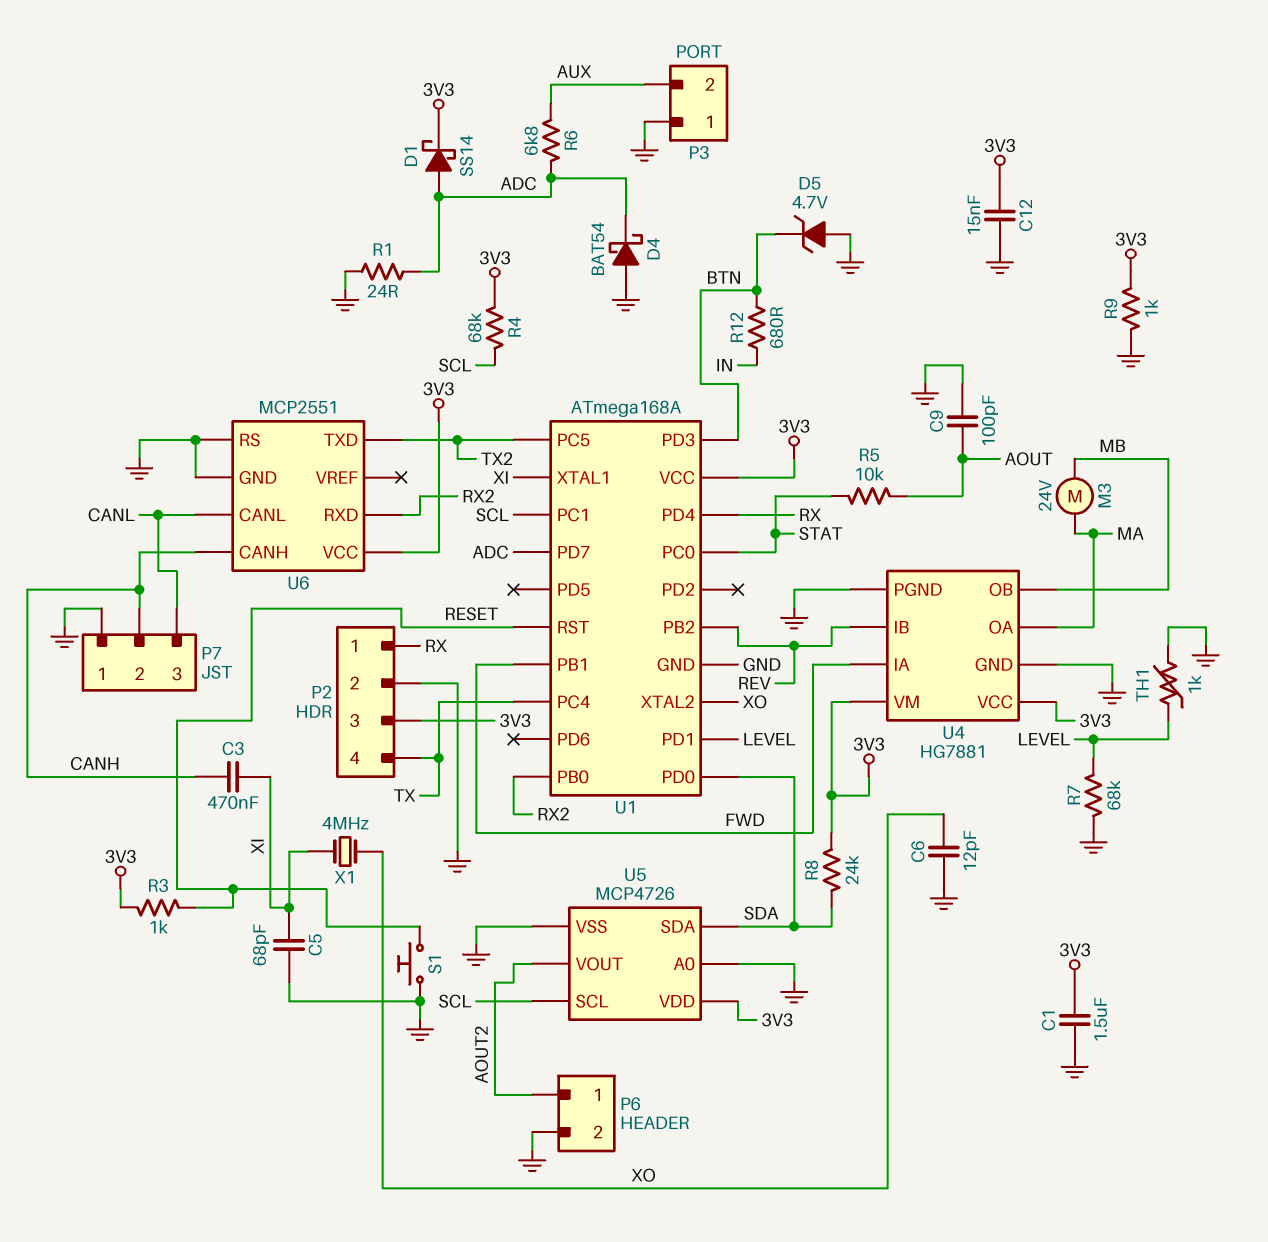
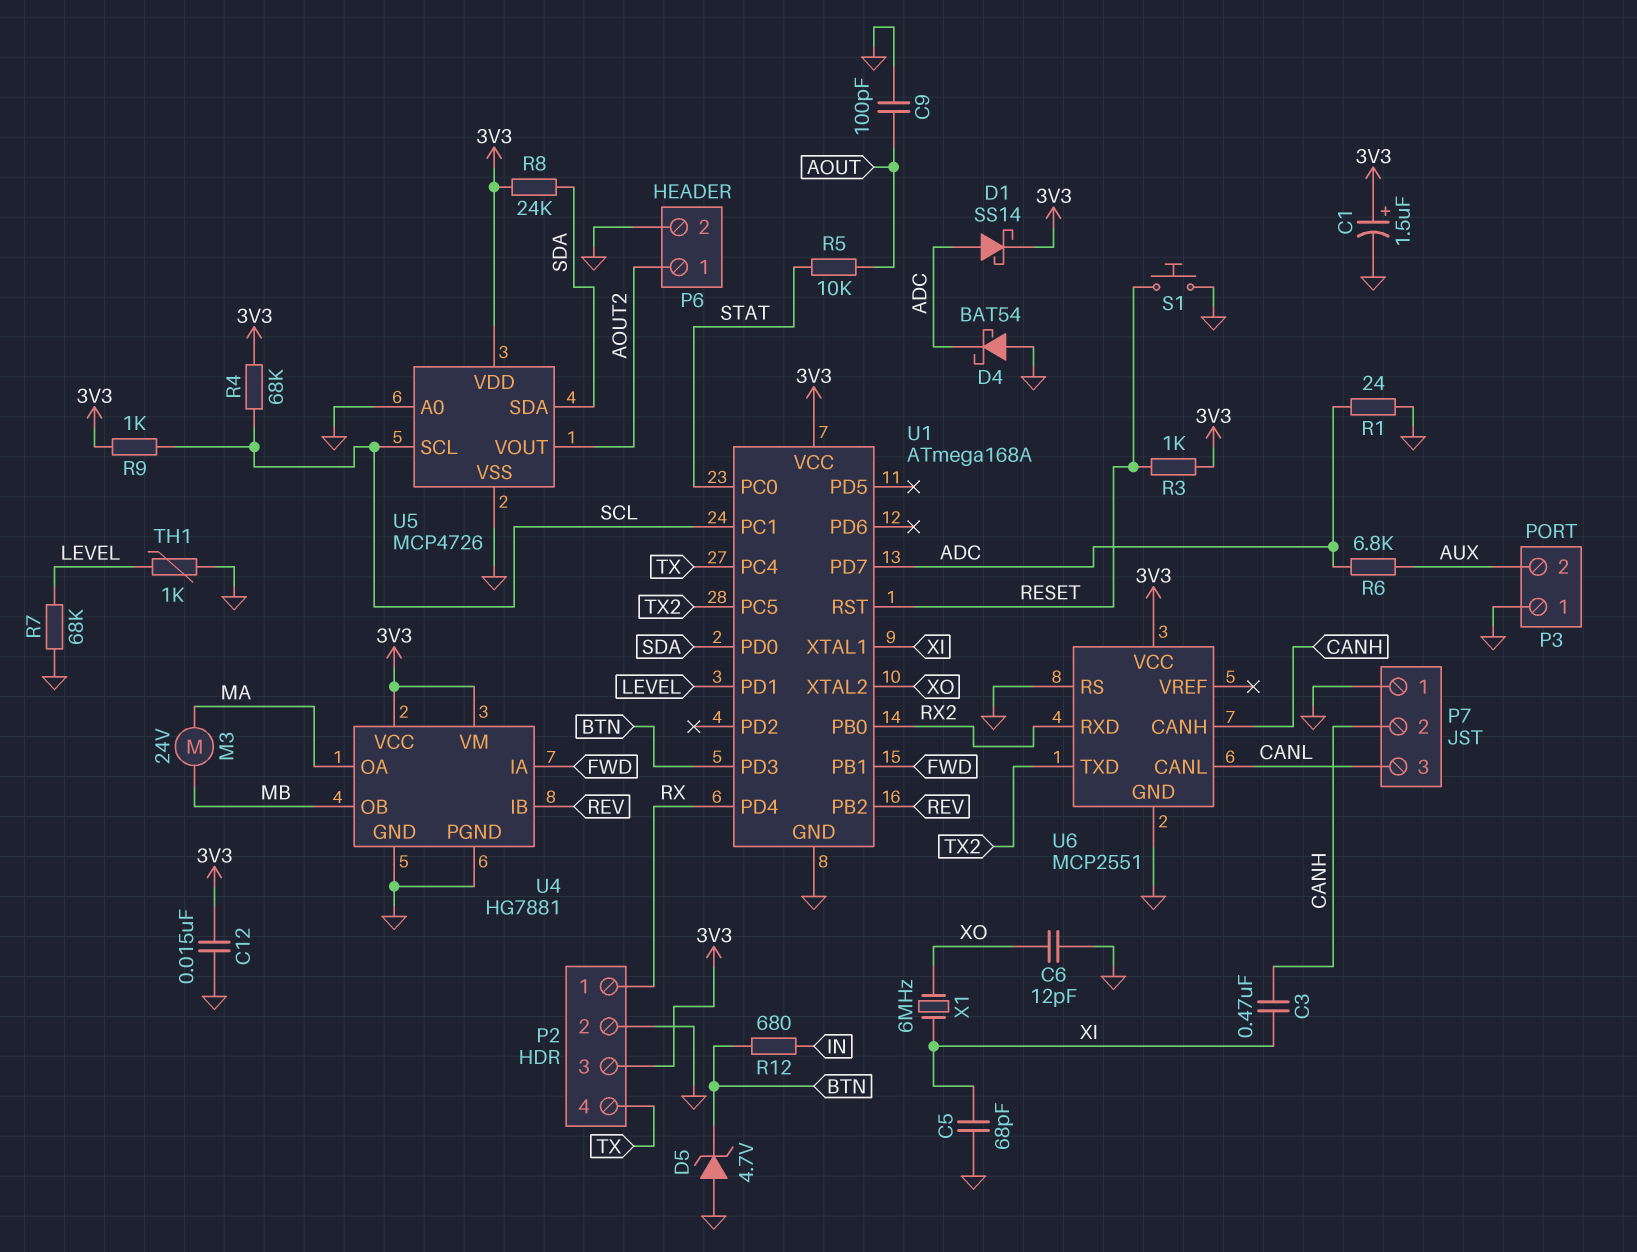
C1: 1.5uF (3V3, GND) -> 1.5uF (plus 3V3, minus GND)
R9: 1k (3V3, GND) -> 1k (3V3, SCL)
X1: 4MHz (XI, XO) -> 6MHz (XI, XO)

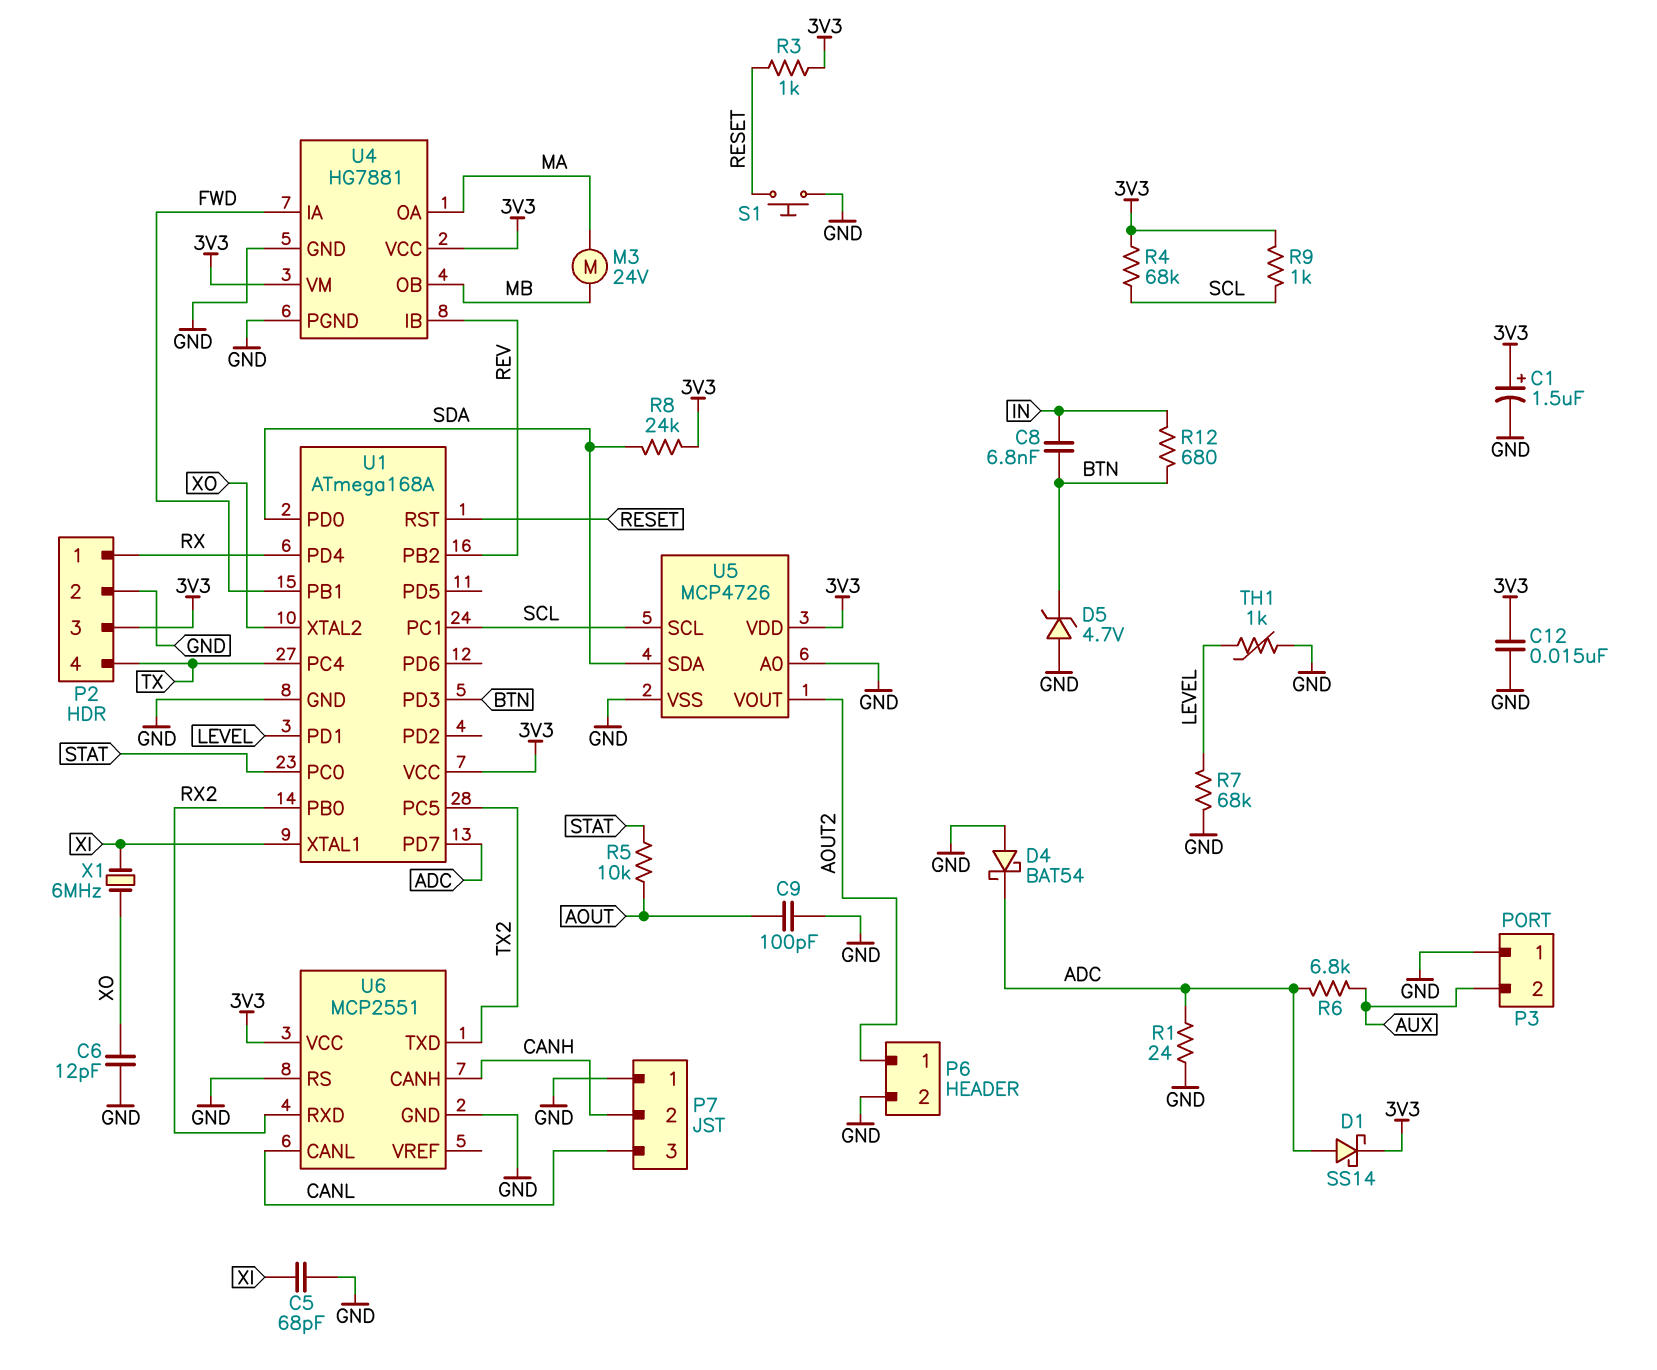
C3: 470nF (CANH, XI) -> none
C8: none -> 6.8nF (BTN, IN)

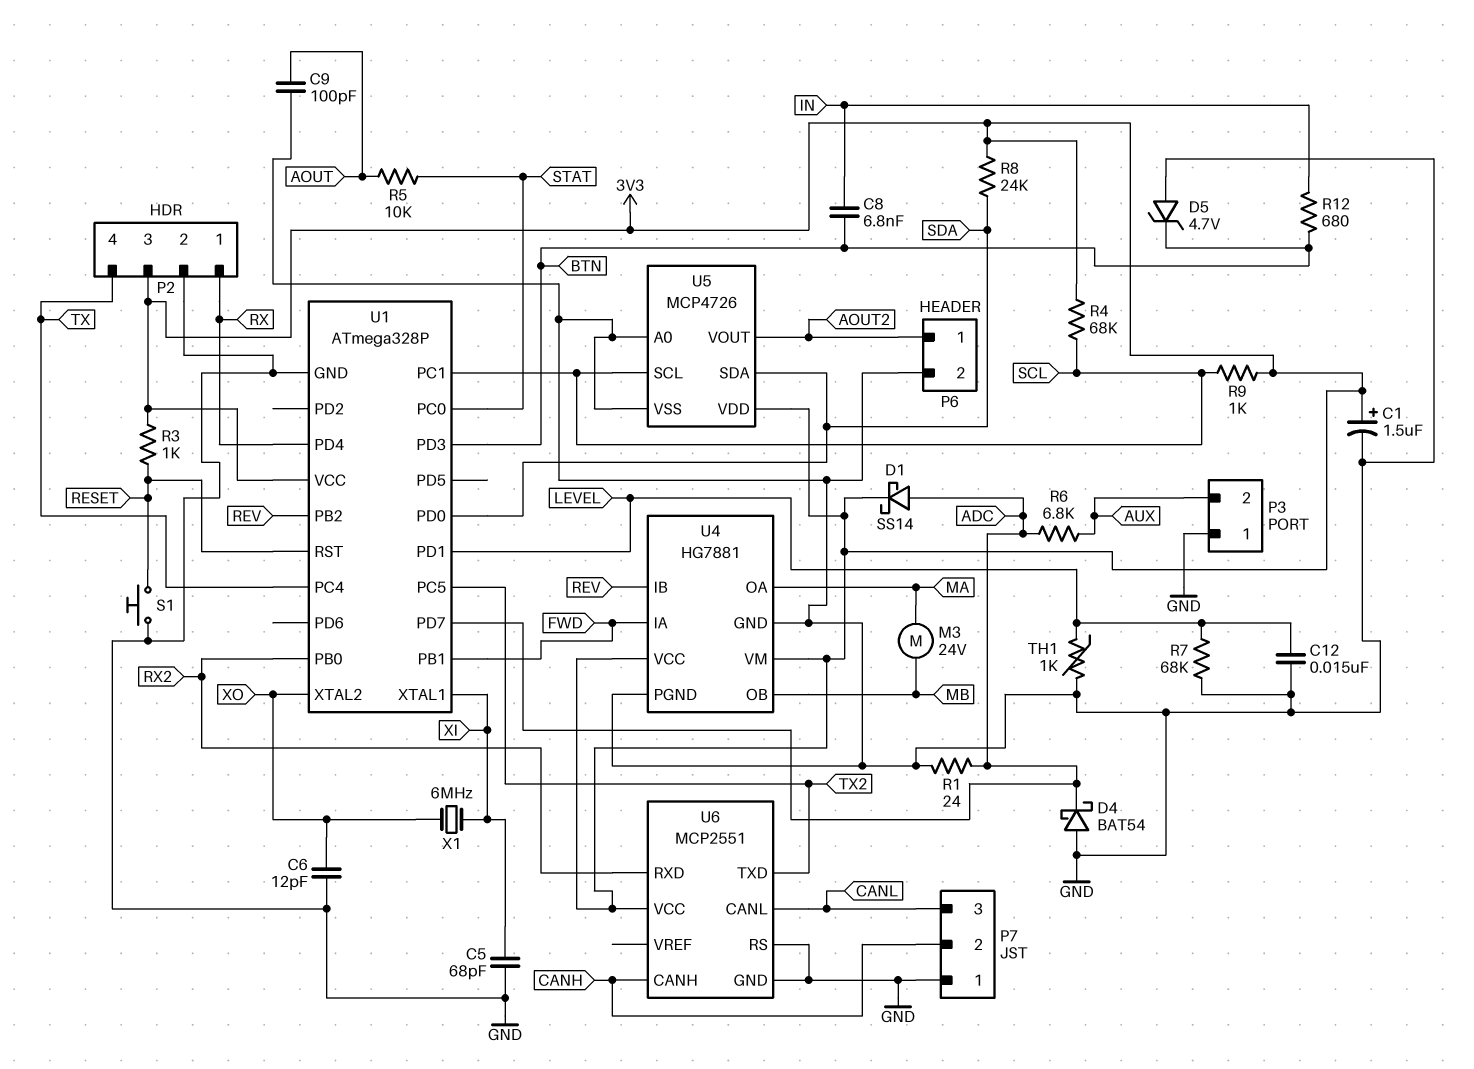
C12: 15nF (3V3, GND) -> 15nF (GND, LEVEL)
U1: ATmega168A -> ATmega328P

